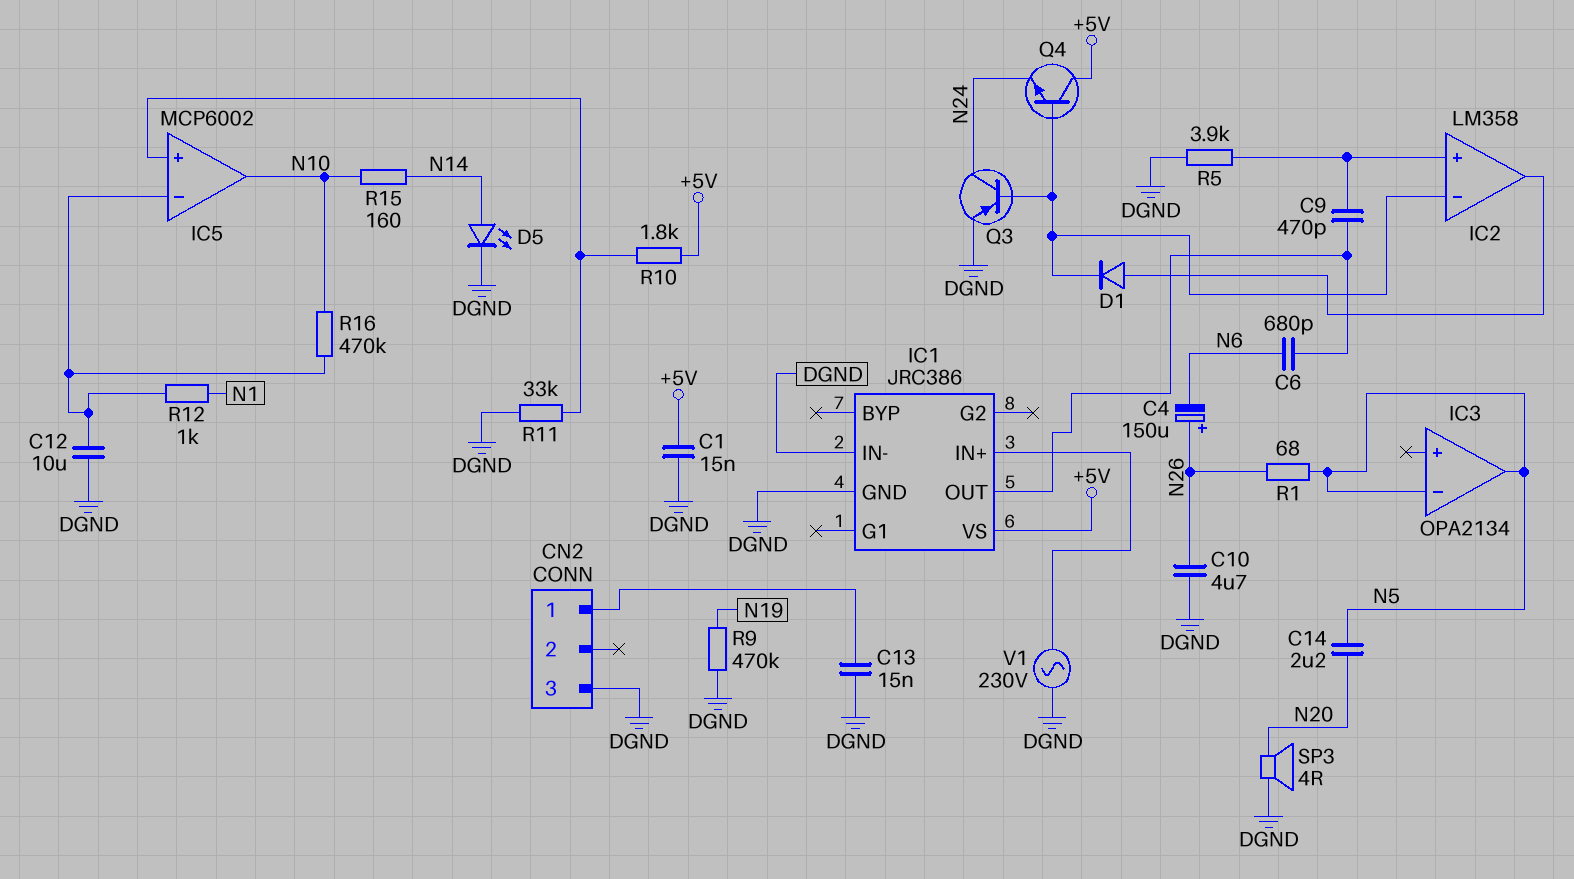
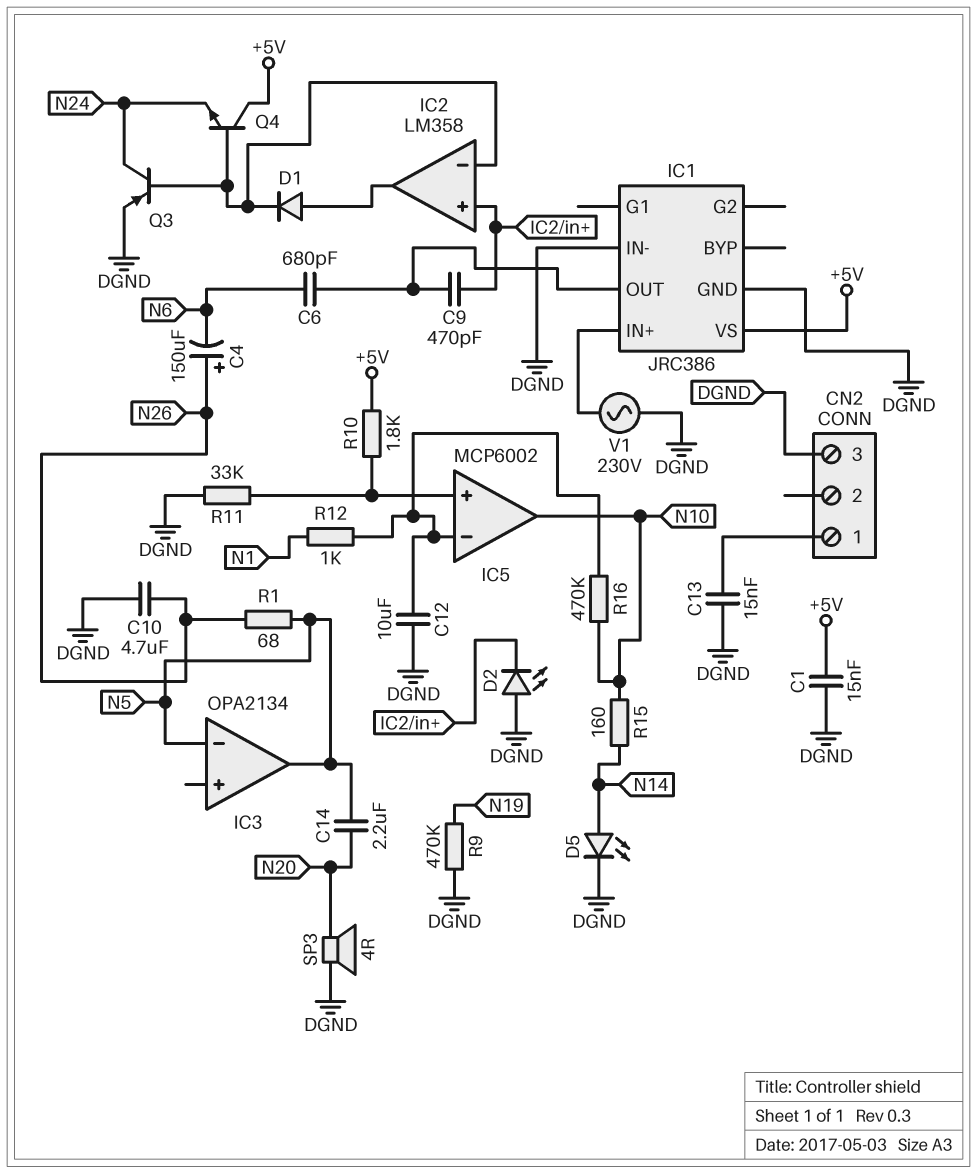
D2: none -> LED (A DGND, K IC2/in+)
R5: 3.9k (DGND, IC2/in+) -> none

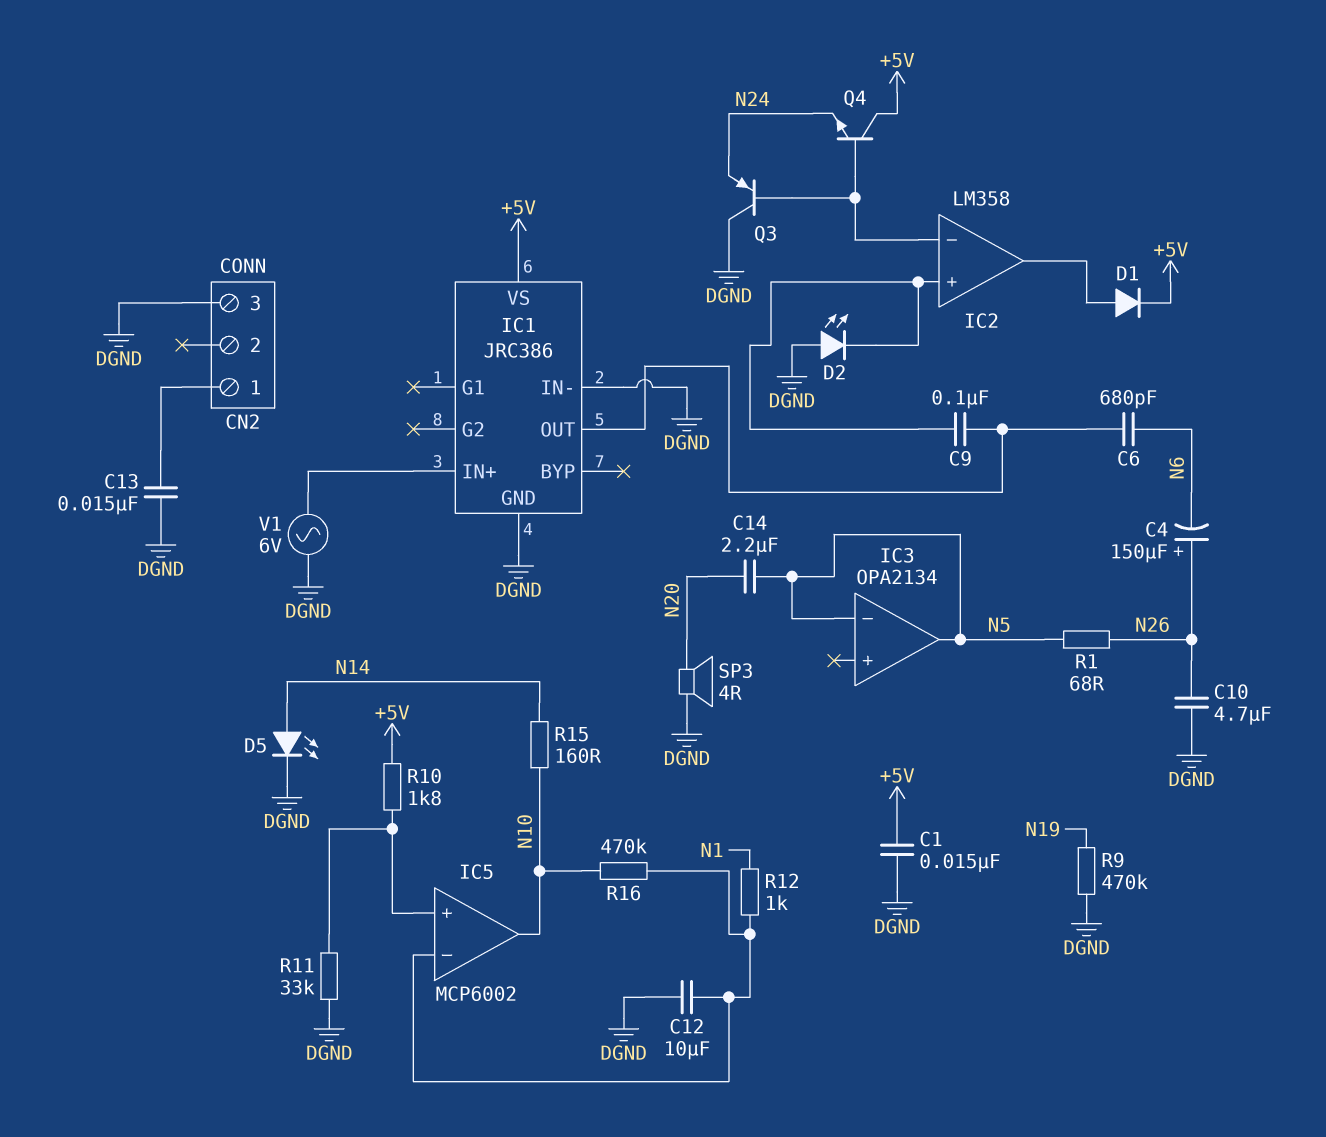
C9: 470pF (IC1/OUT, IC2/in+) -> 100nF (IC1/OUT, IC2/in+)
D1: diode (A IC2/out, K IC2/in-) -> diode (A IC2/out, K +5V)
Q3: PNP (B IC2/in-, C N24, E DGND) -> PNP (B IC2/in-, C DGND, E N24)
V1: AC 230V (DGND, IC1/IN+) -> AC 6V (DGND, IC1/IN+)

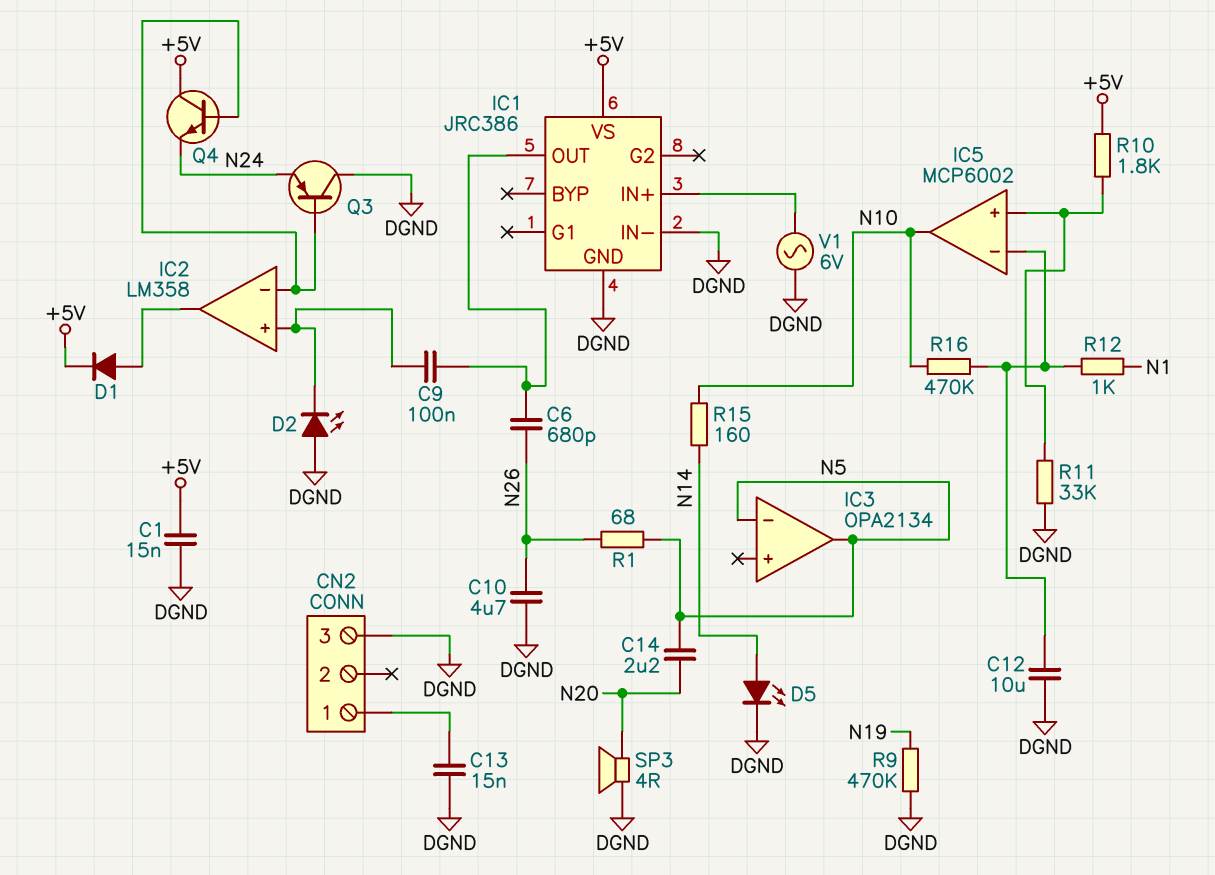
C4: 150uF (plus N26, minus N6) -> none
C6: 680pF (IC1/OUT, N6) -> 680pF (IC1/OUT, N26)

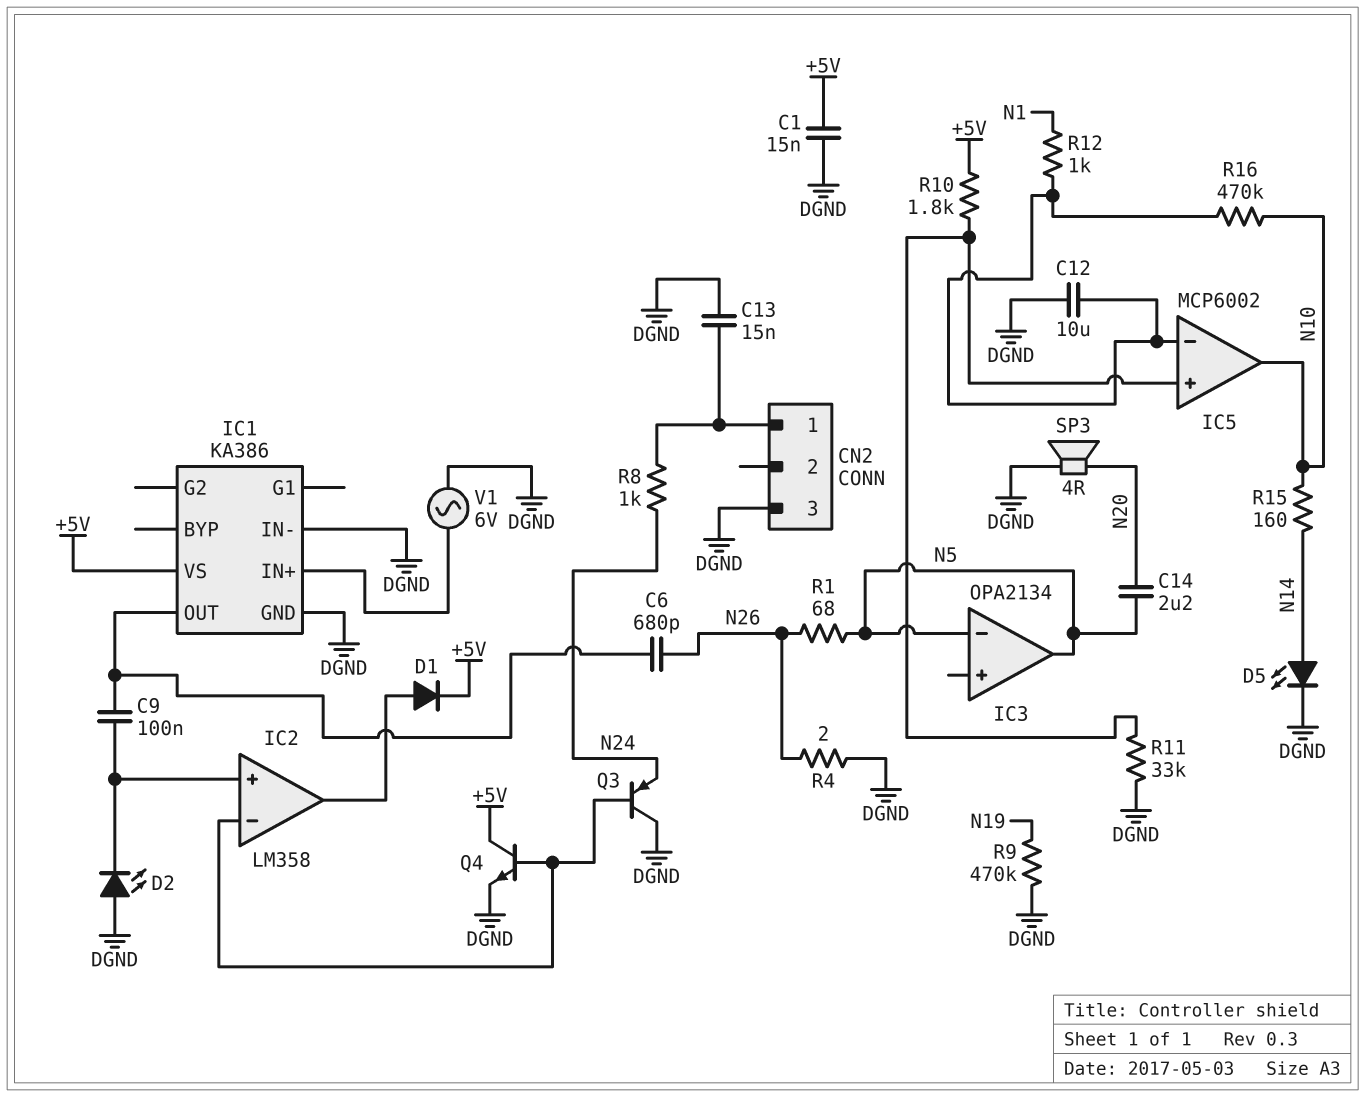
C10: 4.7uF (DGND, N26) -> none
IC1: JRC386 -> KA386
Q4: NPN (B IC2/in-, C +5V, E N24) -> NPN (B IC2/in-, C +5V, E DGND)
R4: none -> 2 (DGND, N26)
R8: none -> 1k (CN2/1, N24)

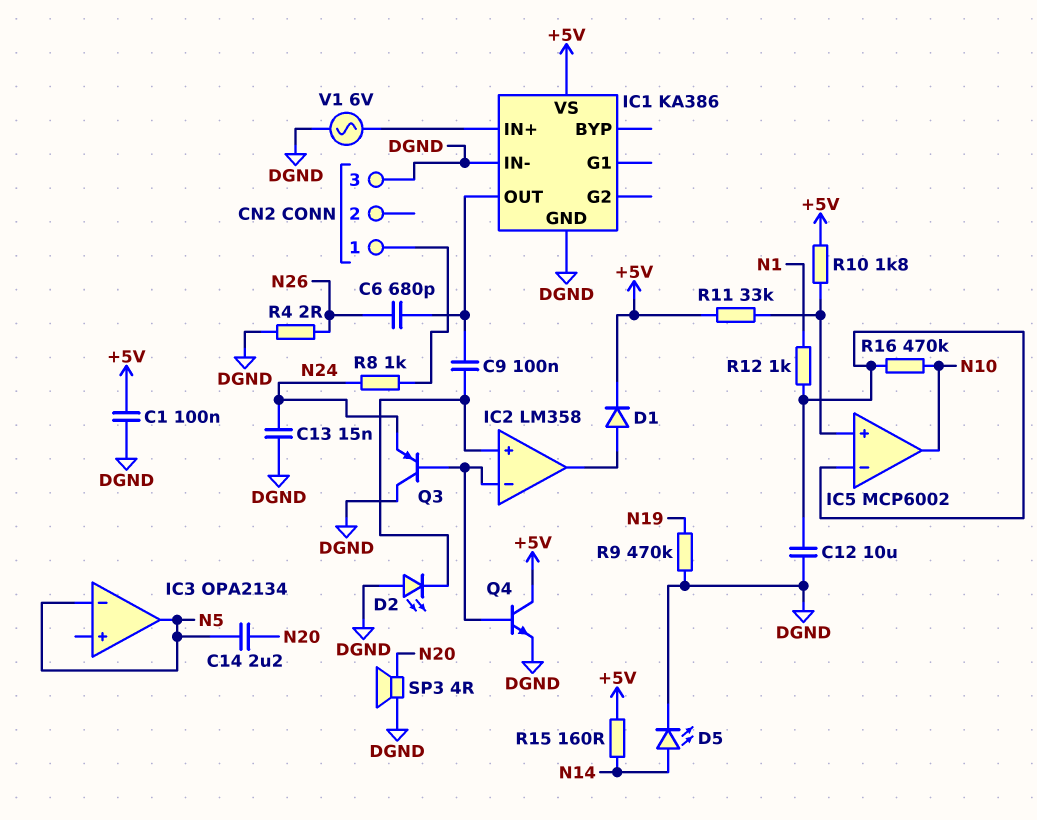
C1: 15nF (+5V, DGND) -> 100nF (+5V, DGND)
C13: 15nF (CN2/1, DGND) -> 15nF (DGND, N24)
R1: 68 (N5, N26) -> none
R11: 33k (DGND, IC5/in+) -> 33k (+5V, IC5/in+)
R15: 160 (N10, N14) -> 160 (+5V, N14)

